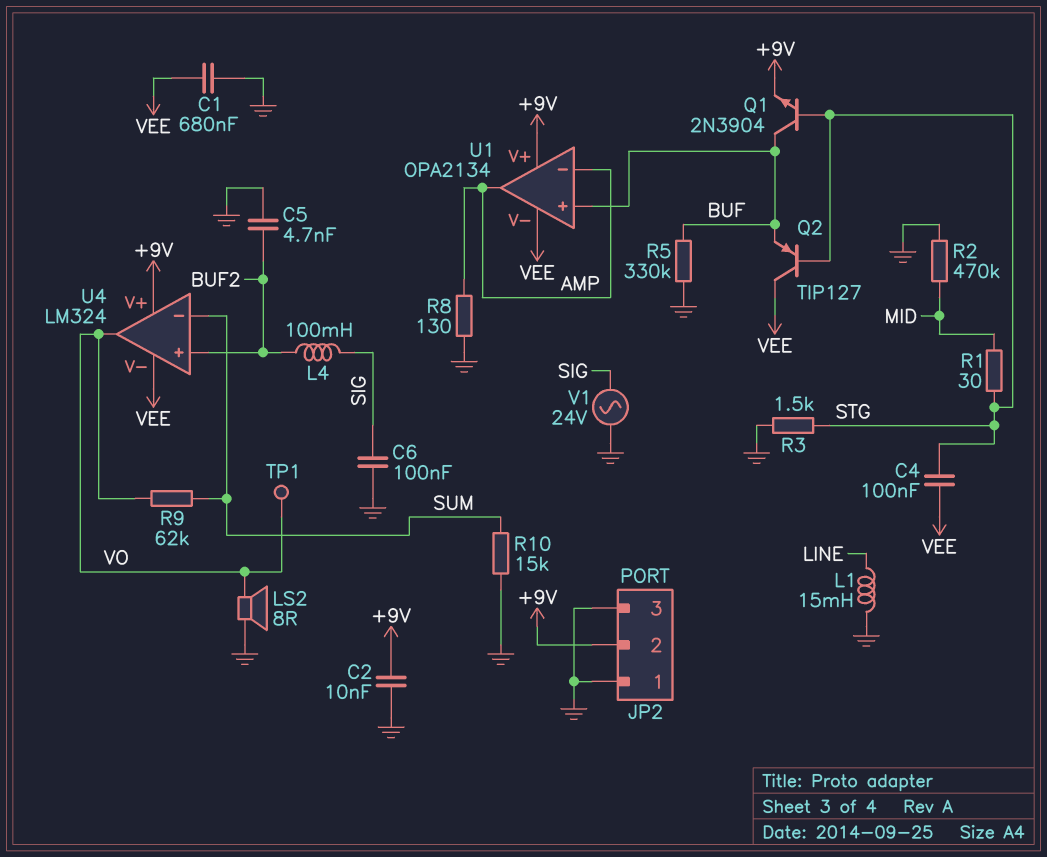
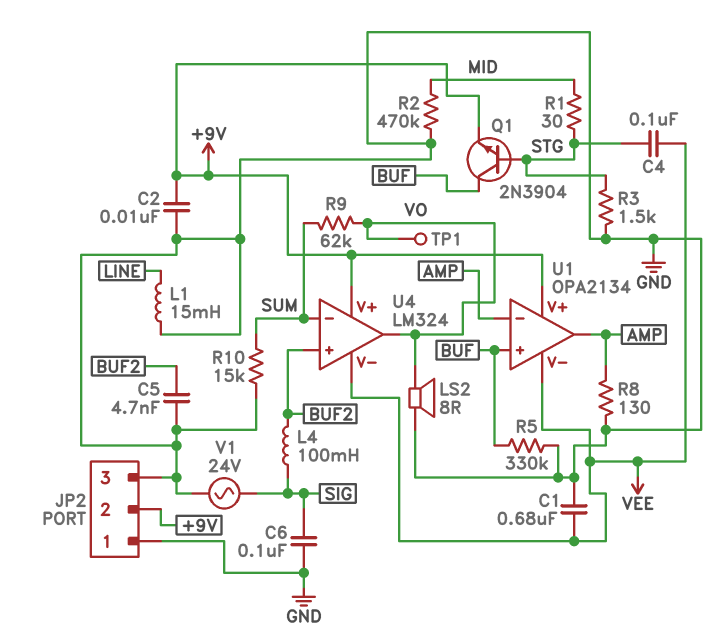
Q2: PNP TIP127 (B STG, C VEE, E BUF) -> none

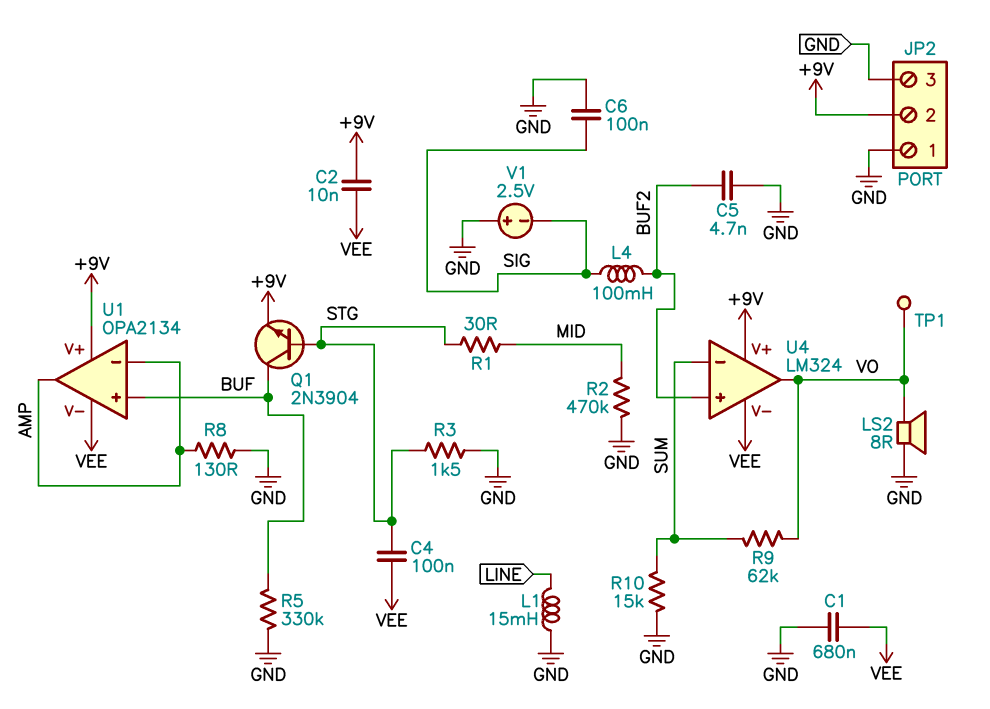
C2: 10nF (+9V, GND) -> 10nF (+9V, VEE)
V1: AC 24V (GND, SIG) -> 2.5V (plus GND, minus SIG)

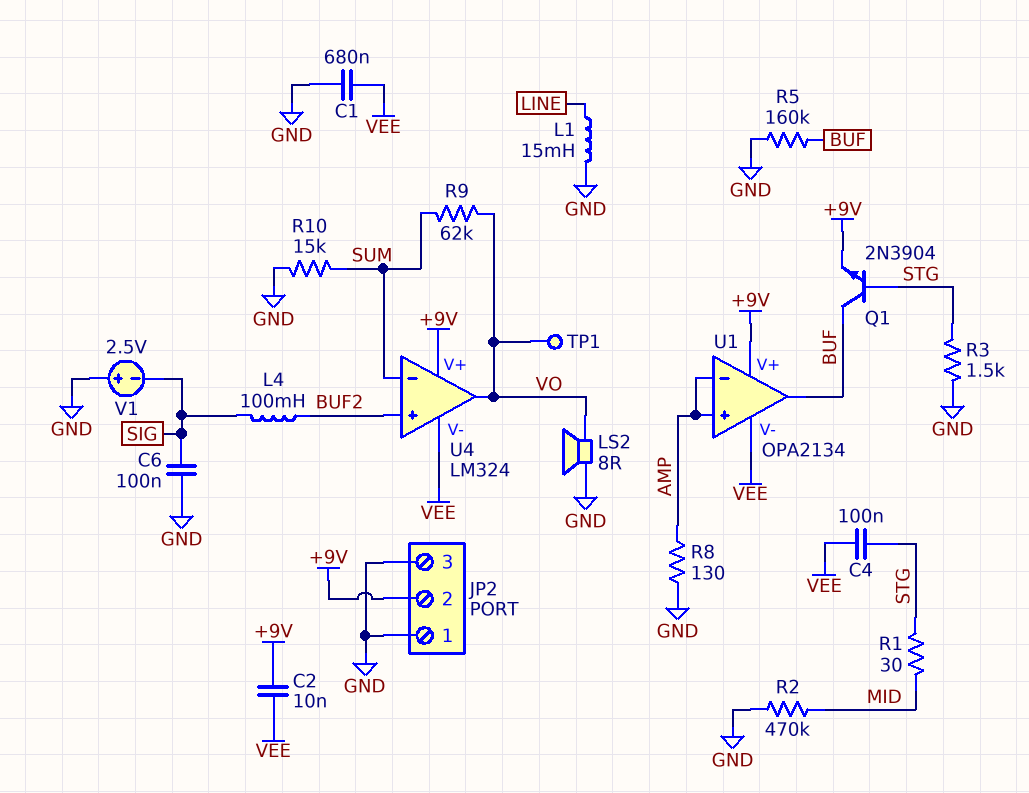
C5: 4.7nF (BUF2, GND) -> none
R5: 330k (BUF, GND) -> 160k (BUF, GND)
U1 pin in+: BUF -> AMP
U1 pin out: AMP -> BUF

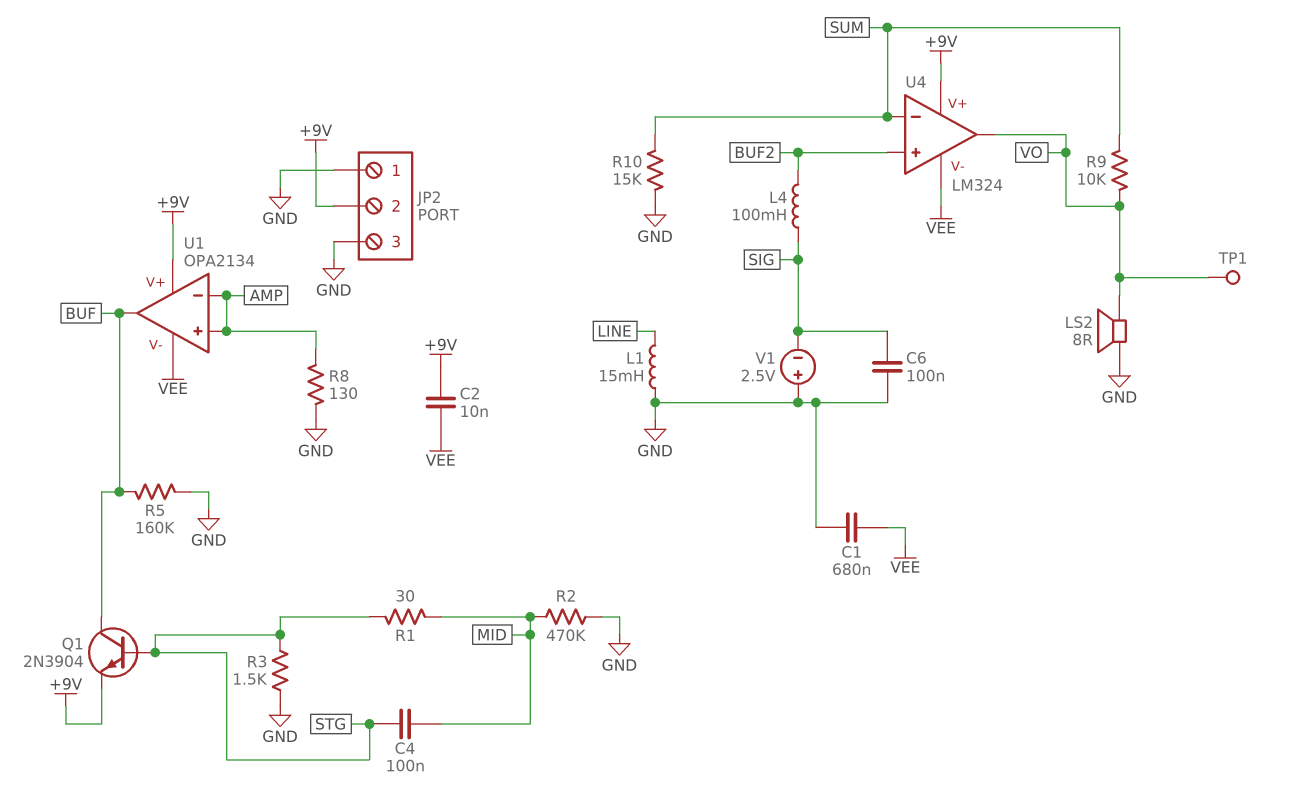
C4: 100nF (STG, VEE) -> 100nF (MID, STG)
R9: 62k (SUM, VO) -> 10k (SUM, VO)

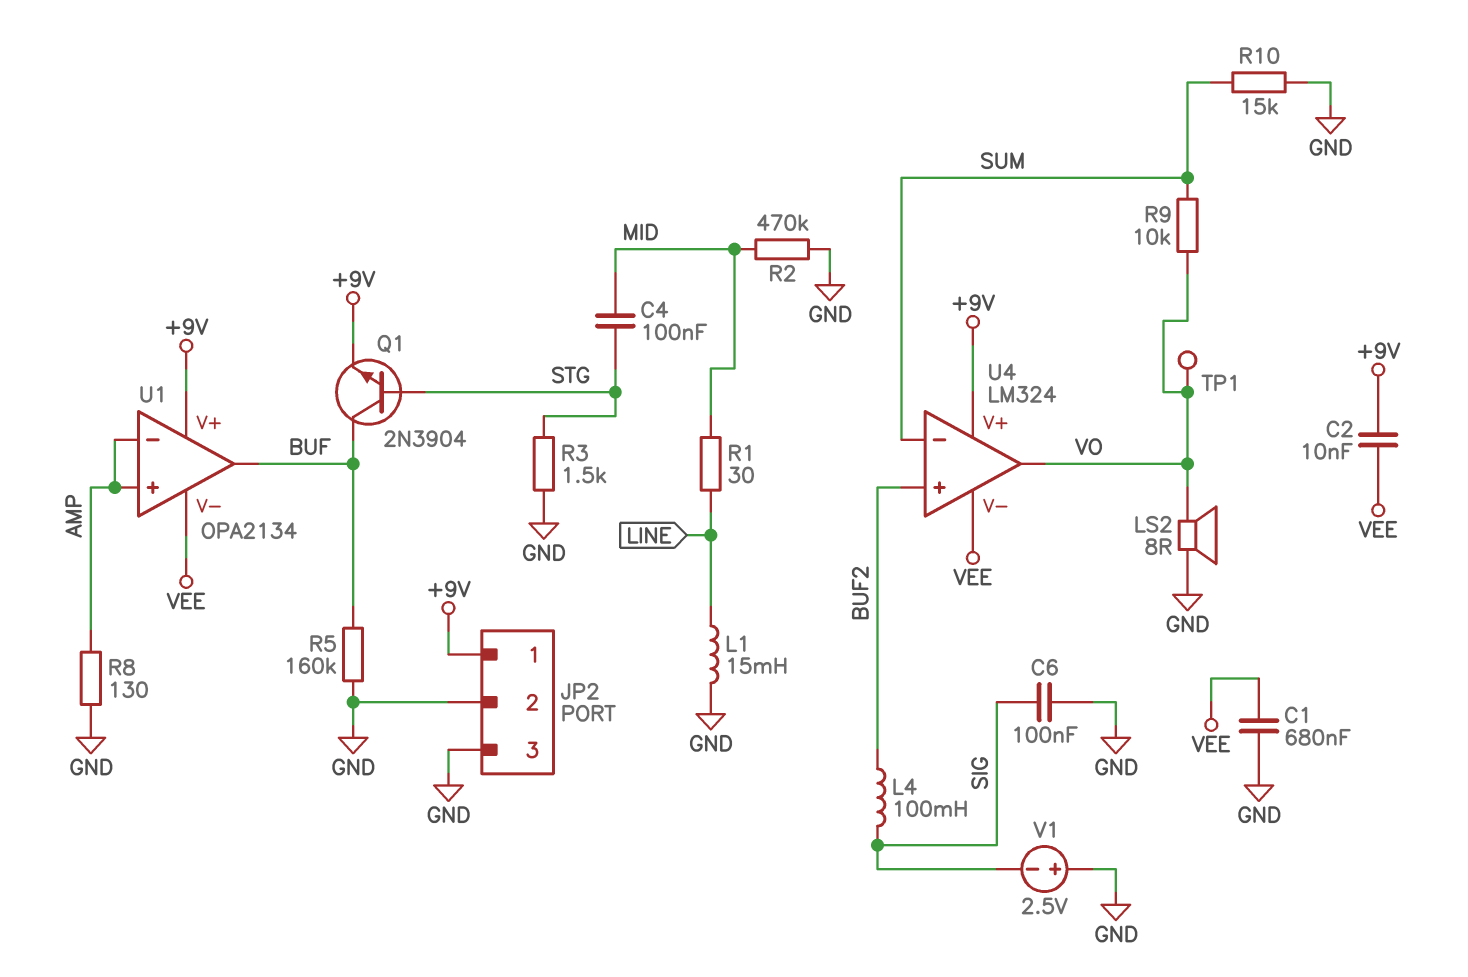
JP2 pin 1: GND -> +9V
JP2 pin 2: +9V -> GND
R1: 30 (MID, STG) -> 30 (LINE, MID)

